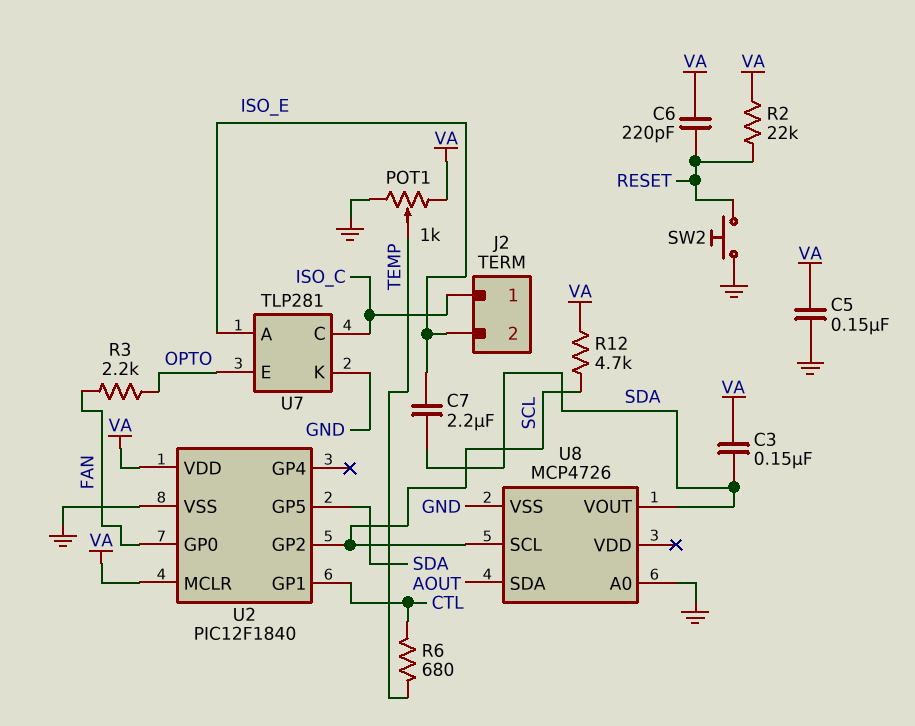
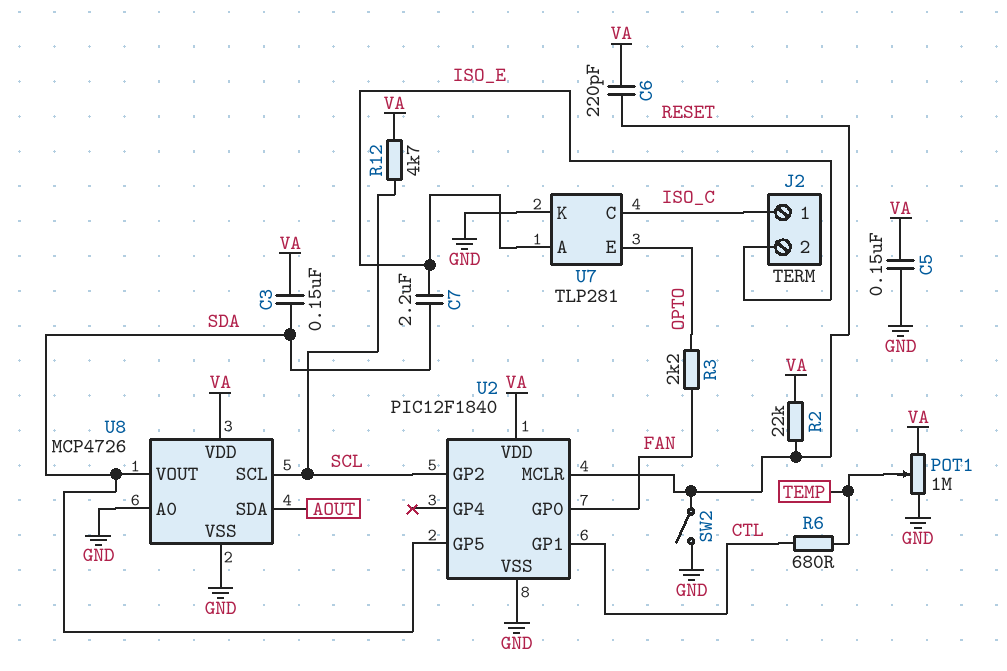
POT1: 1k (GND, VA, wiper TEMP) -> 1M (GND, VA, wiper TEMP)
SW2: button (GND, RESET) -> switch (GND, RESET)
U2 pin MCLR: VA -> RESET
U8 pin VDD: none -> VA

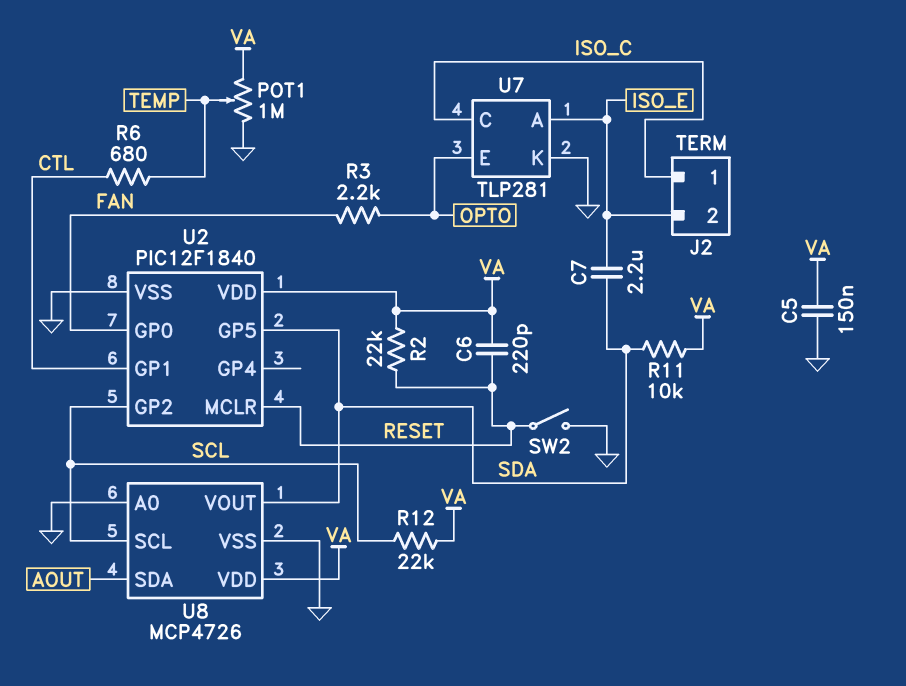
C3: 150nF (SDA, VA) -> none
R11: none -> 10k (SDA, VA)
R12: 4.7k (SCL, VA) -> 22k (SCL, VA)

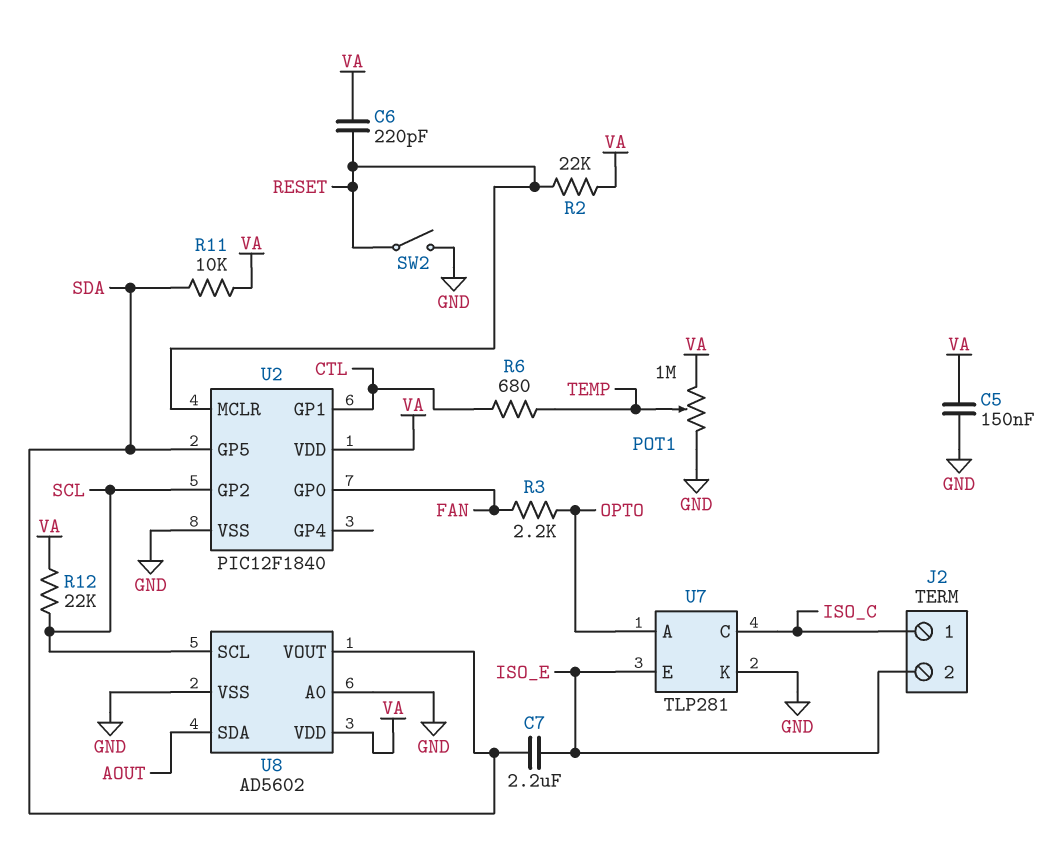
U7 pin A: ISO_E -> OPTO
U7 pin E: OPTO -> ISO_E
U8: MCP4726 -> AD5602

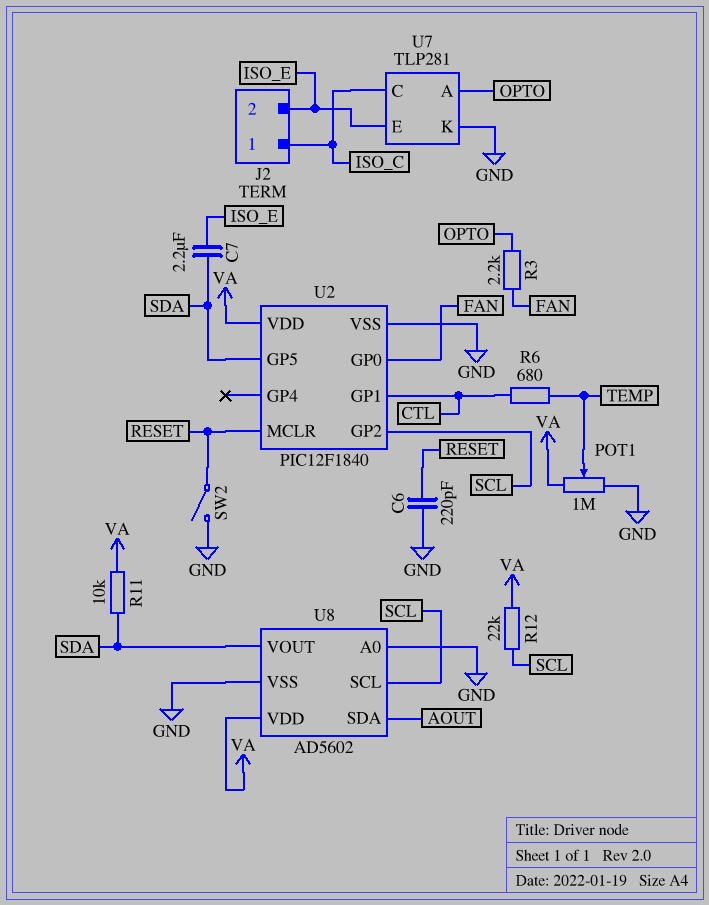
C5: 150nF (GND, VA) -> none
C6: 220pF (RESET, VA) -> 220pF (GND, RESET)
R2: 22k (RESET, VA) -> none

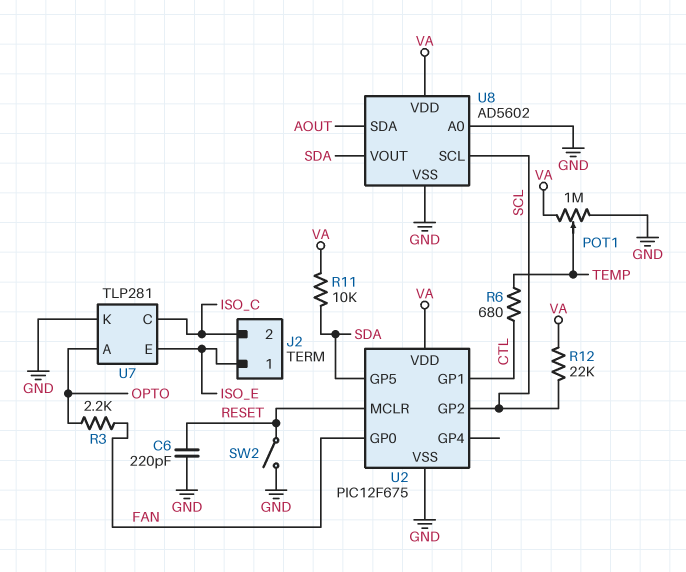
C7: 2.2uF (ISO_E, SDA) -> none
J2 pin 1: ISO_C -> ISO_E
J2 pin 2: ISO_E -> ISO_C
U2: PIC12F1840 -> PIC12F675

